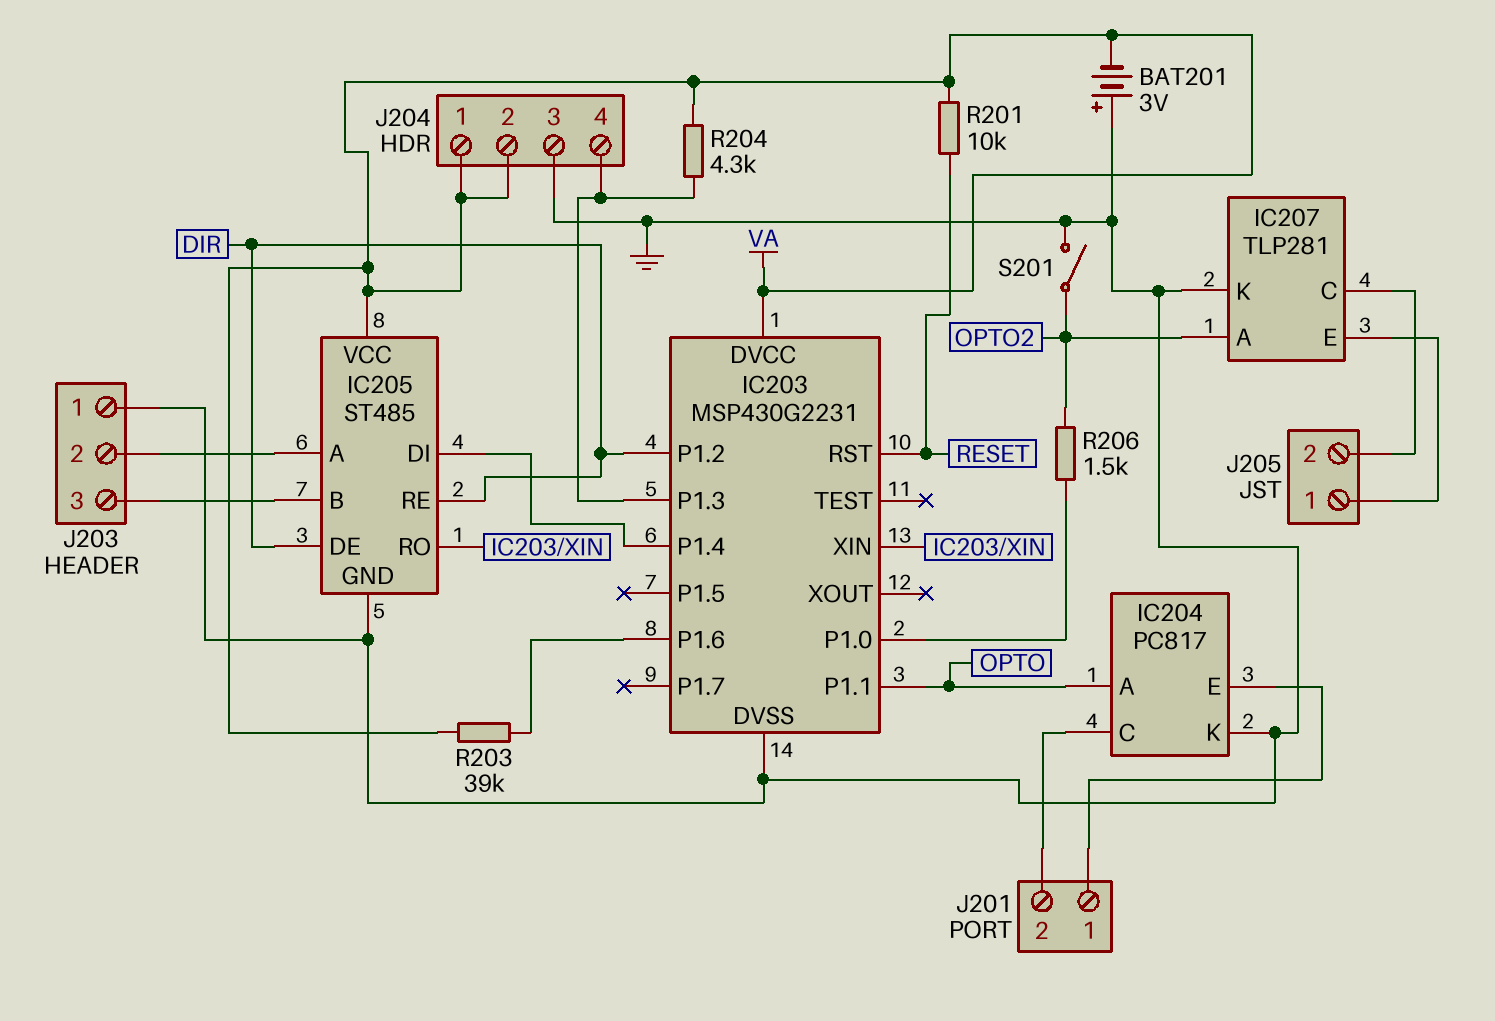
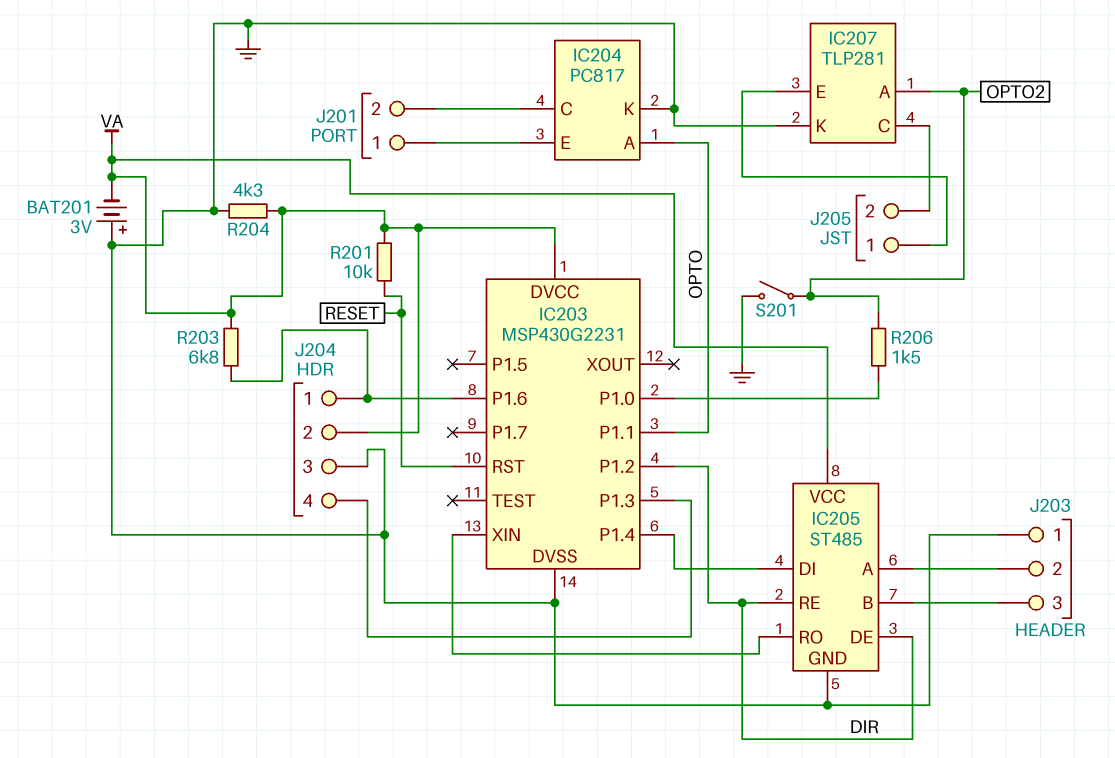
J204 pin 1: VA -> IC203/P1.6
R203: 39k (IC203/P1.6, VA) -> 6.8k (IC203/P1.6, VA)
R204: 4.3k (IC203/P1.3, VA) -> 4.3k (GND, VA)

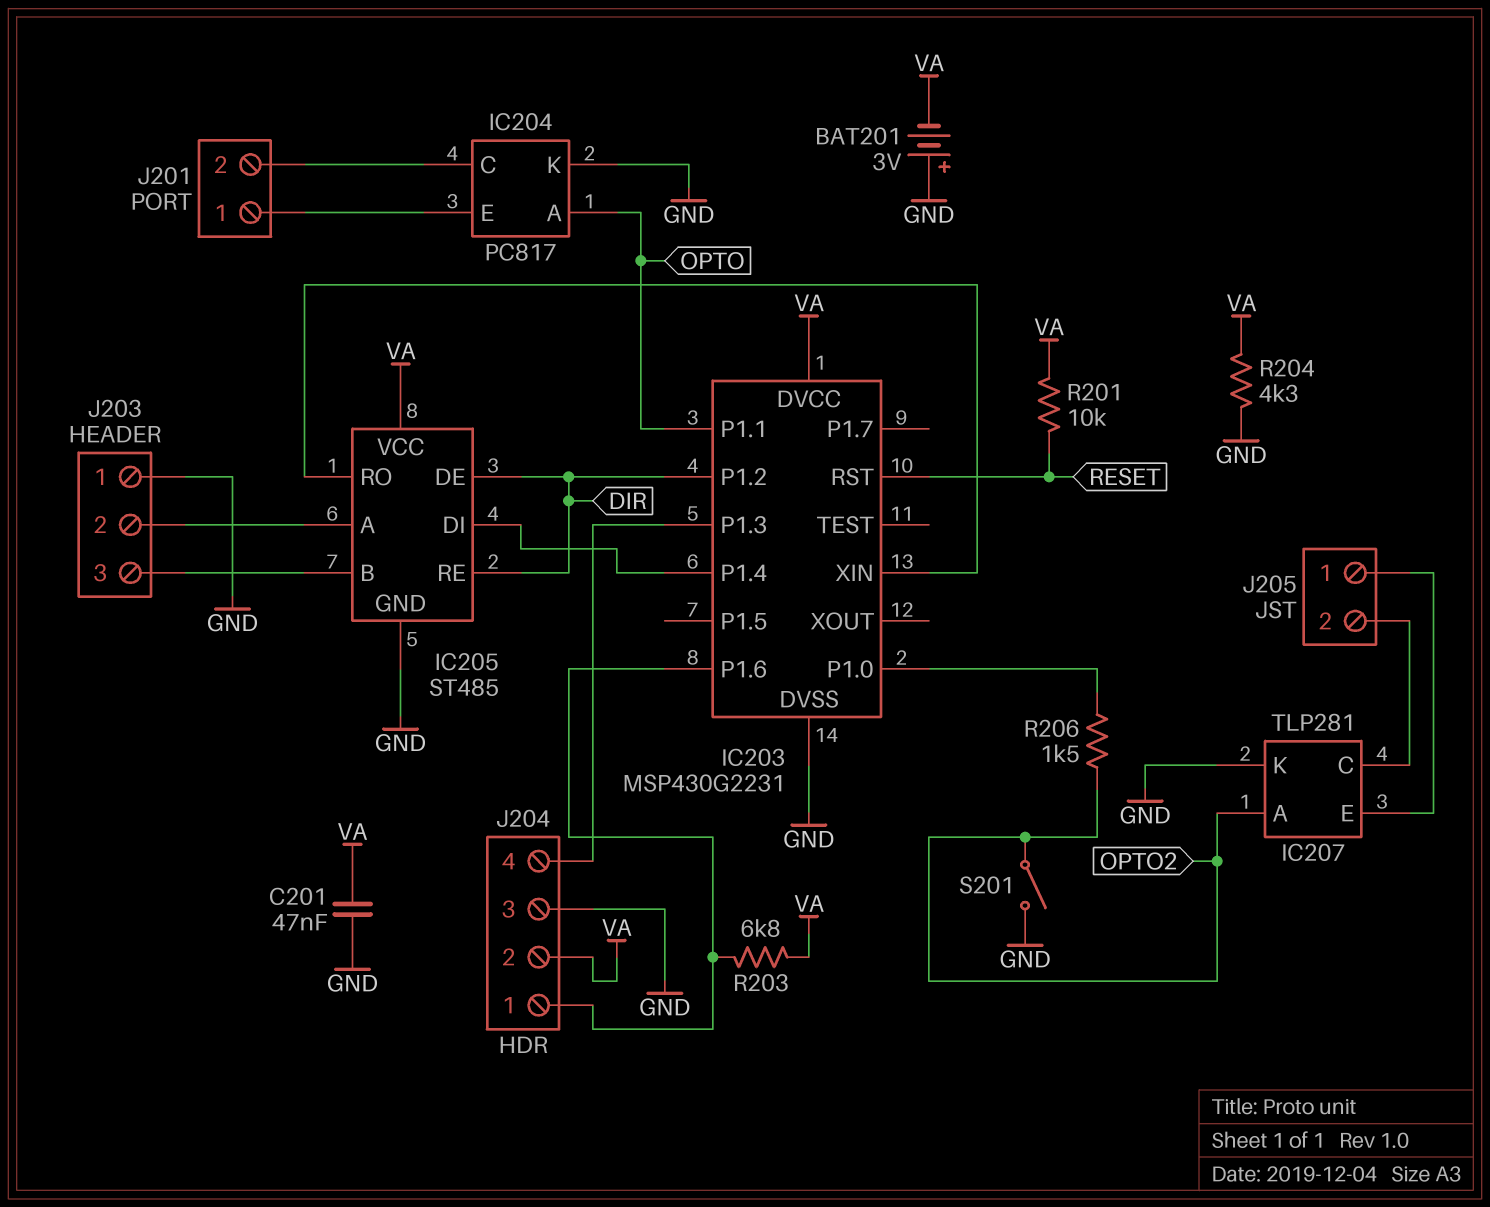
C201: none -> 47nF (GND, VA)

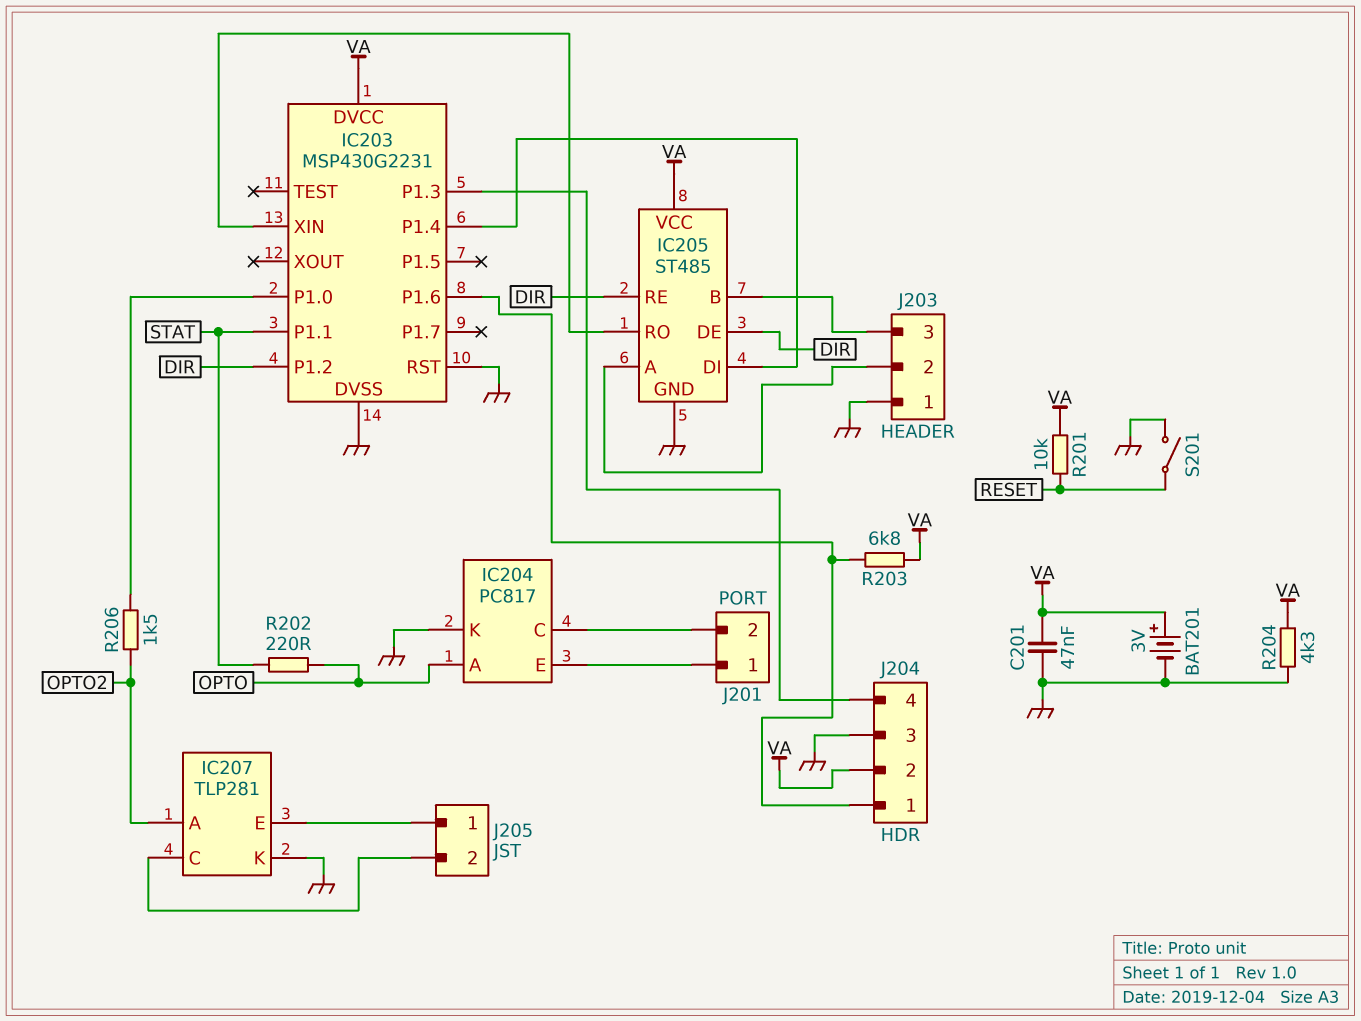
BAT201: 3V (plus GND, minus VA) -> 3V (plus VA, minus GND)
IC203 pin P1.1: OPTO -> STAT
IC203 pin RST: RESET -> GND
R202: none -> 220 (OPTO, STAT)
S201: switch (GND, OPTO2) -> switch (GND, RESET)

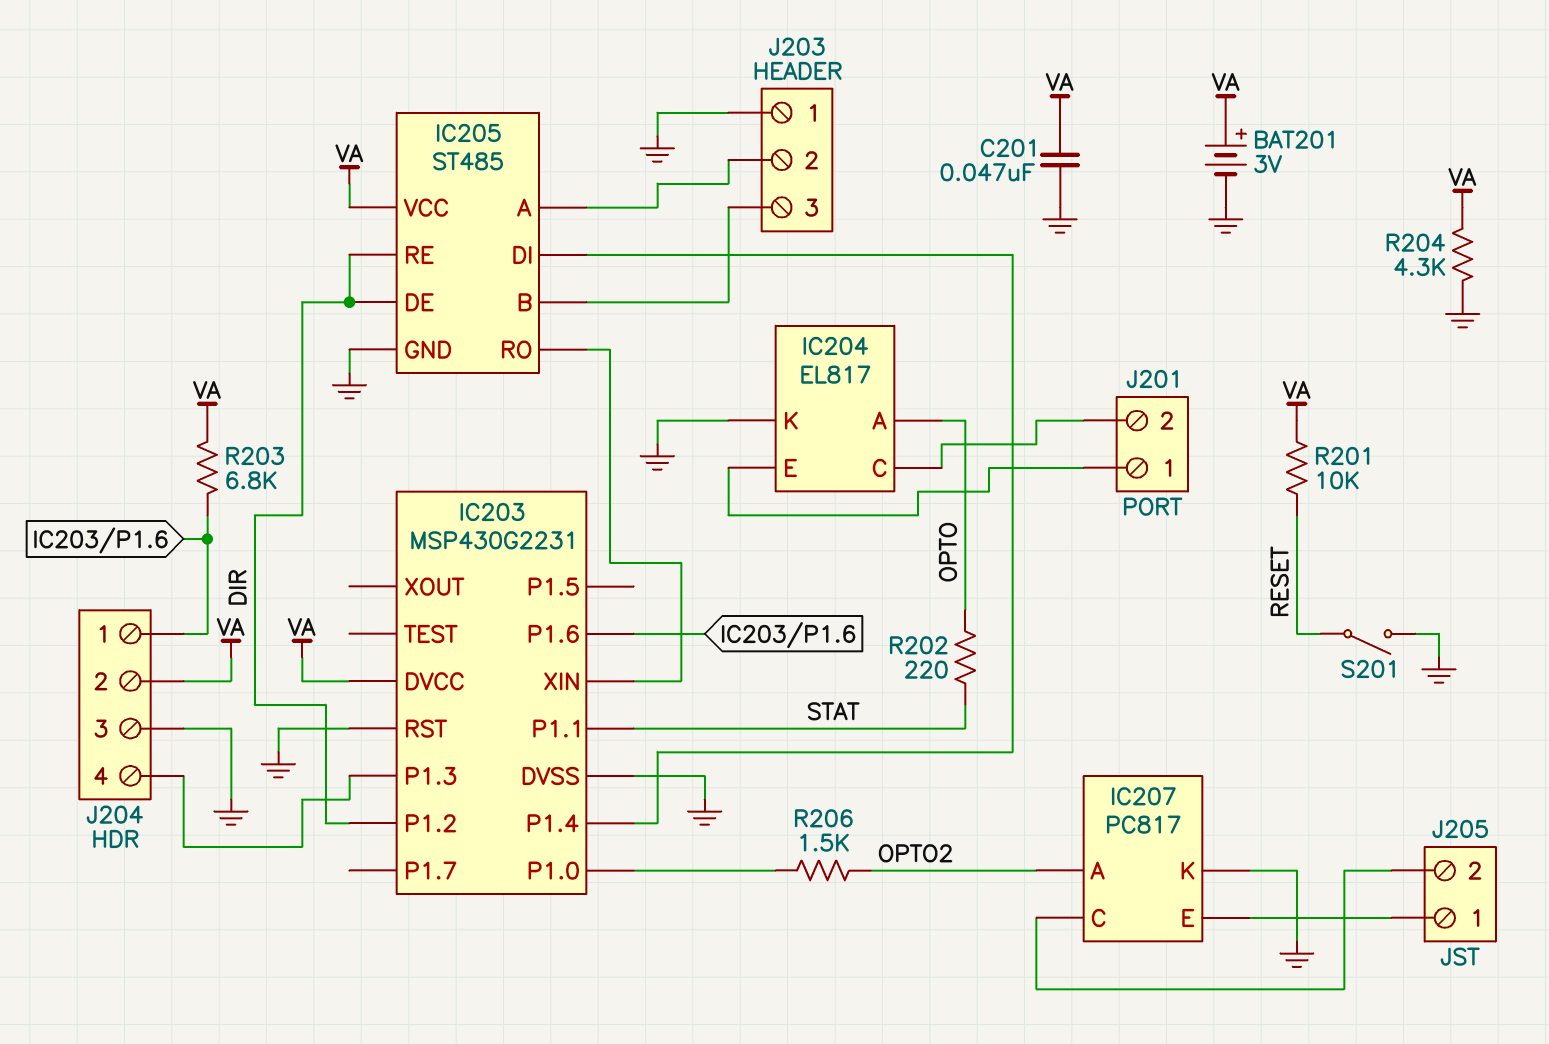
IC204: PC817 -> EL817
IC207: TLP281 -> PC817

